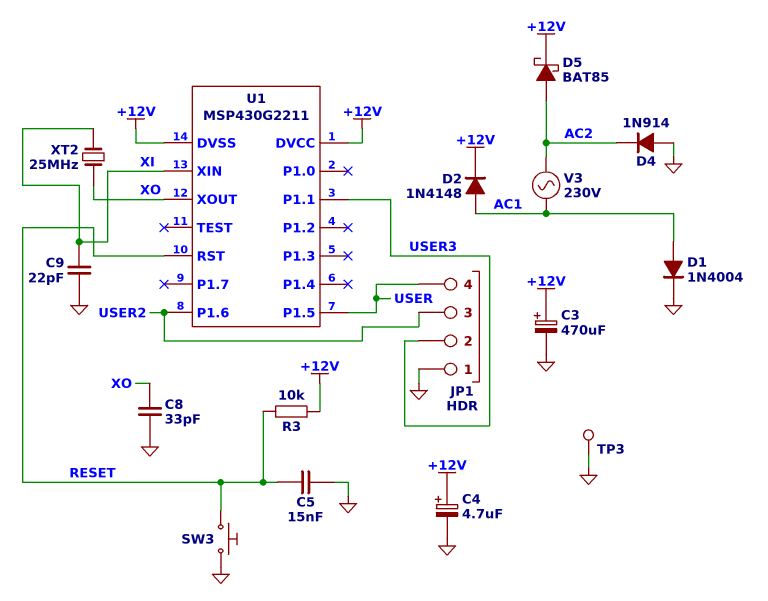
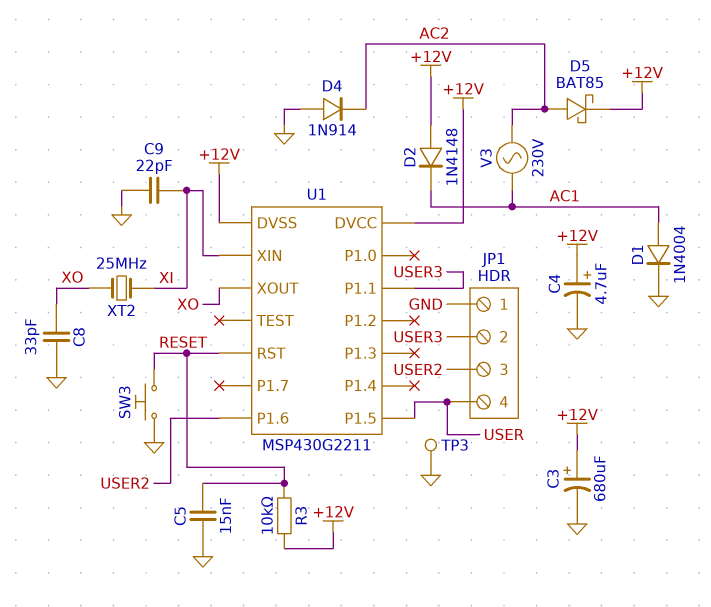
C3: 470uF (plus +12V, minus GND) -> 680uF (plus +12V, minus GND)
D2: diode 1N4148 (A AC1, K +12V) -> diode 1N4148 (A +12V, K AC1)

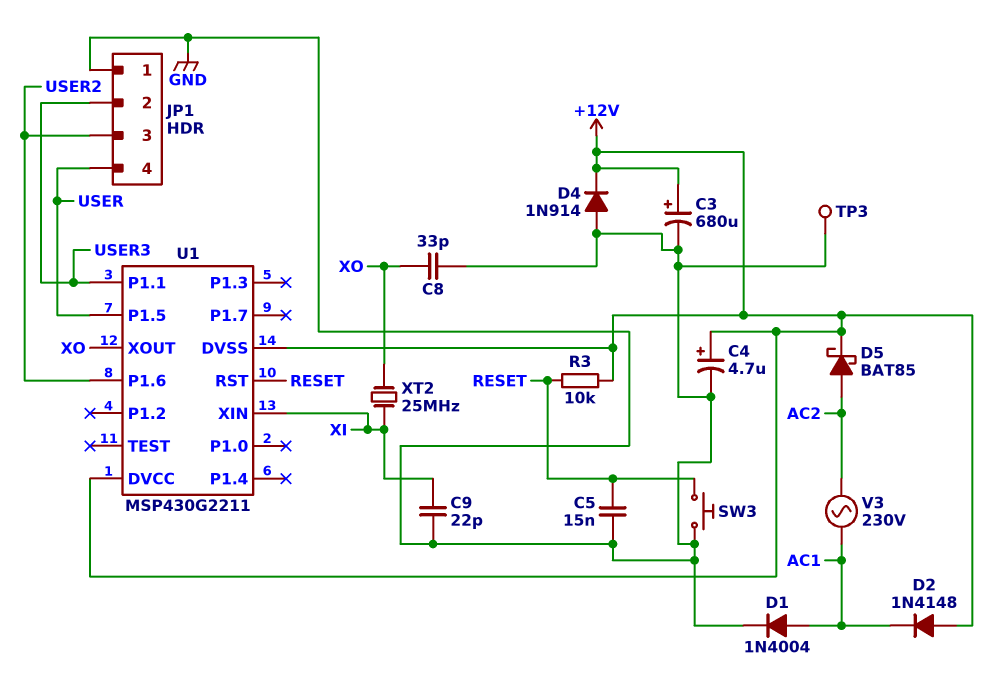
D4: diode 1N914 (A GND, K AC2) -> diode 1N914 (A GND, K +12V)

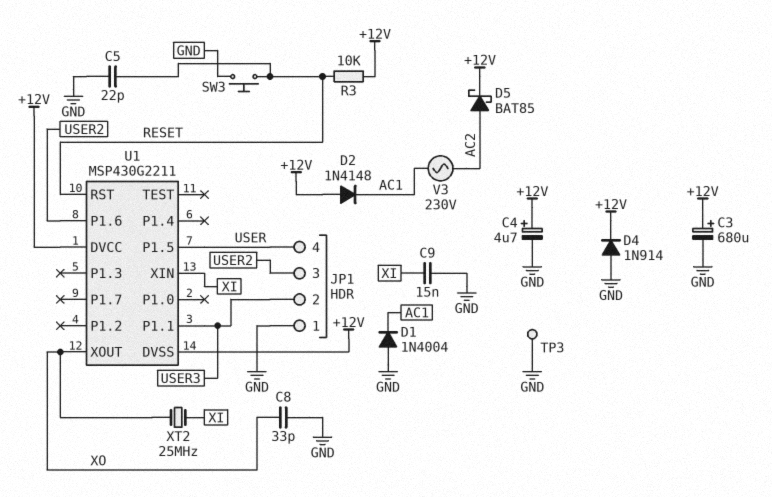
C5: 15nF (GND, RESET) -> 22pF (GND, RESET)
C9: 22pF (GND, XI) -> 15nF (GND, XI)
D1: diode 1N4004 (A AC1, K GND) -> diode 1N4004 (A GND, K AC1)

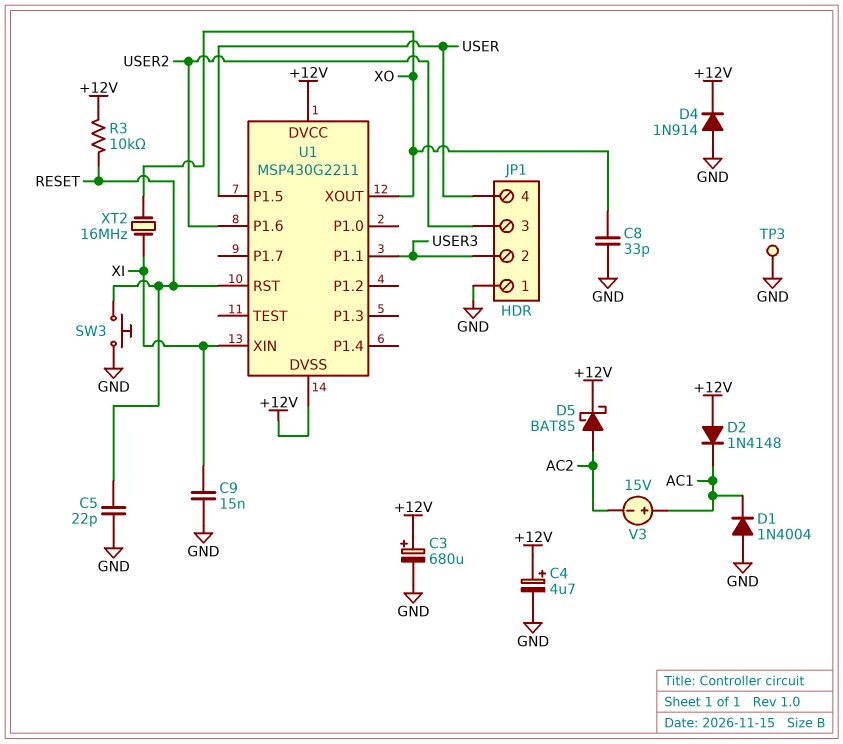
V3: AC 230V (AC1, AC2) -> 15V (plus AC1, minus AC2)
XT2: 25MHz (XI, XO) -> 16MHz (XI, XO)

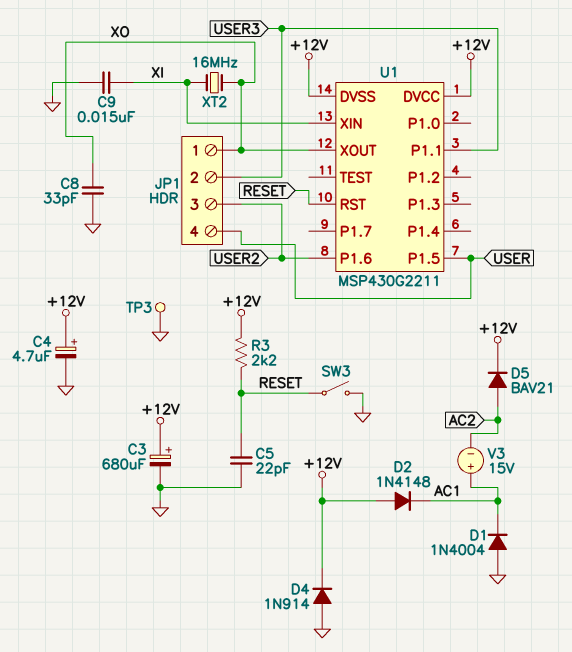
D5: schottky BAT85 (A AC2, K +12V) -> diode BAV21 (A AC2, K +12V)
JP1 pin 1: GND -> XO
R3: 10k (+12V, RESET) -> 2.2k (+12V, RESET)
SW3: button (GND, RESET) -> switch (GND, RESET)

